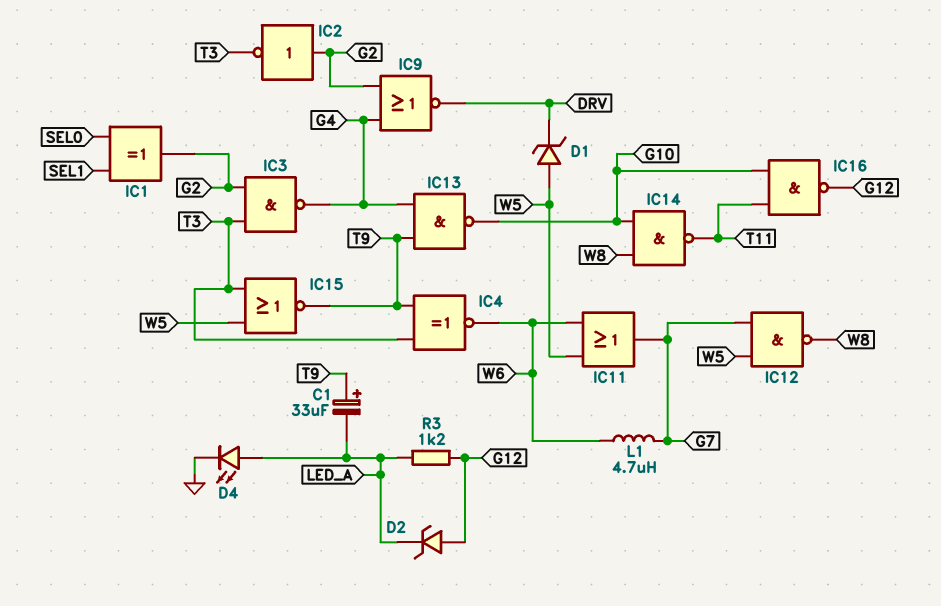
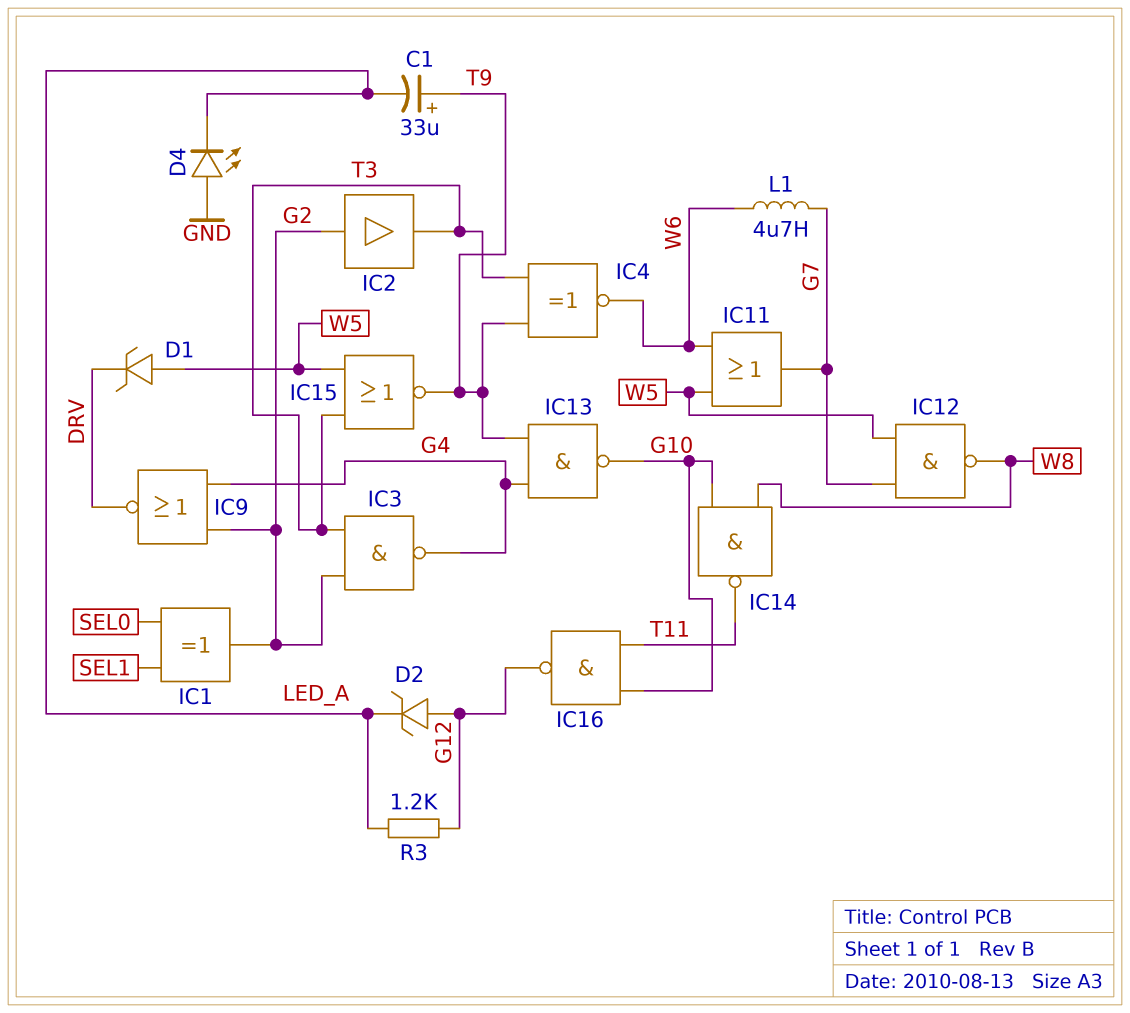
D4: LED (A LED_A, K GND) -> LED (A GND, K LED_A)
IC2: NOT (in G2, out T3) -> buffer (in G2, out T3)

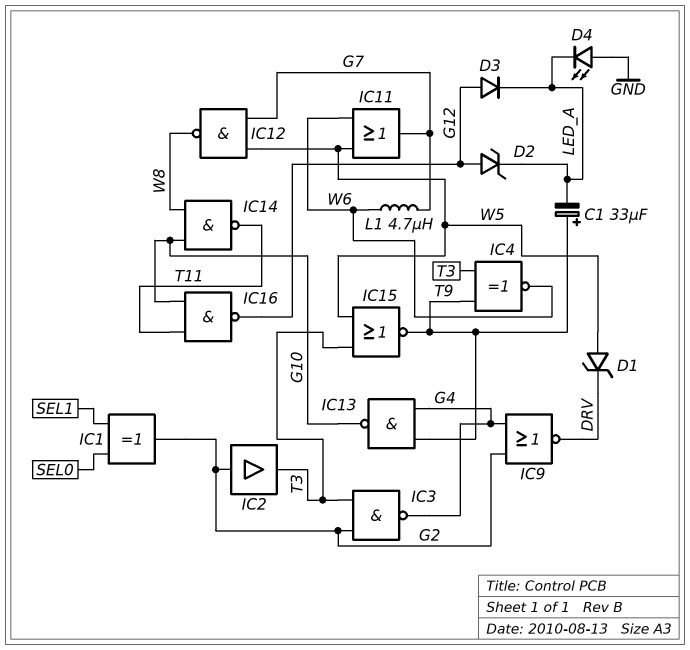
D3: none -> diode (A G12, K LED_A)
R3: 1.2k (G12, LED_A) -> none

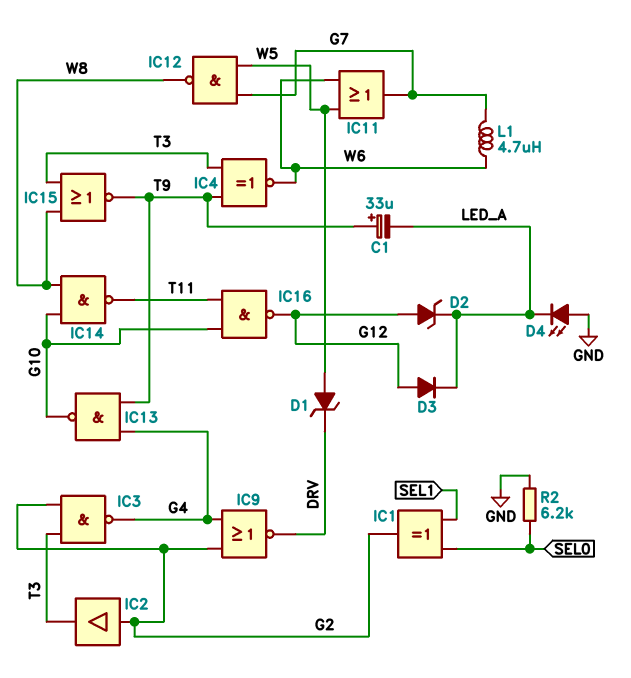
IC15: NOR (in T3, in W5, out T9) -> NOR (in T3, in W8, out T9)
R2: none -> 6.2k (GND, SEL0)

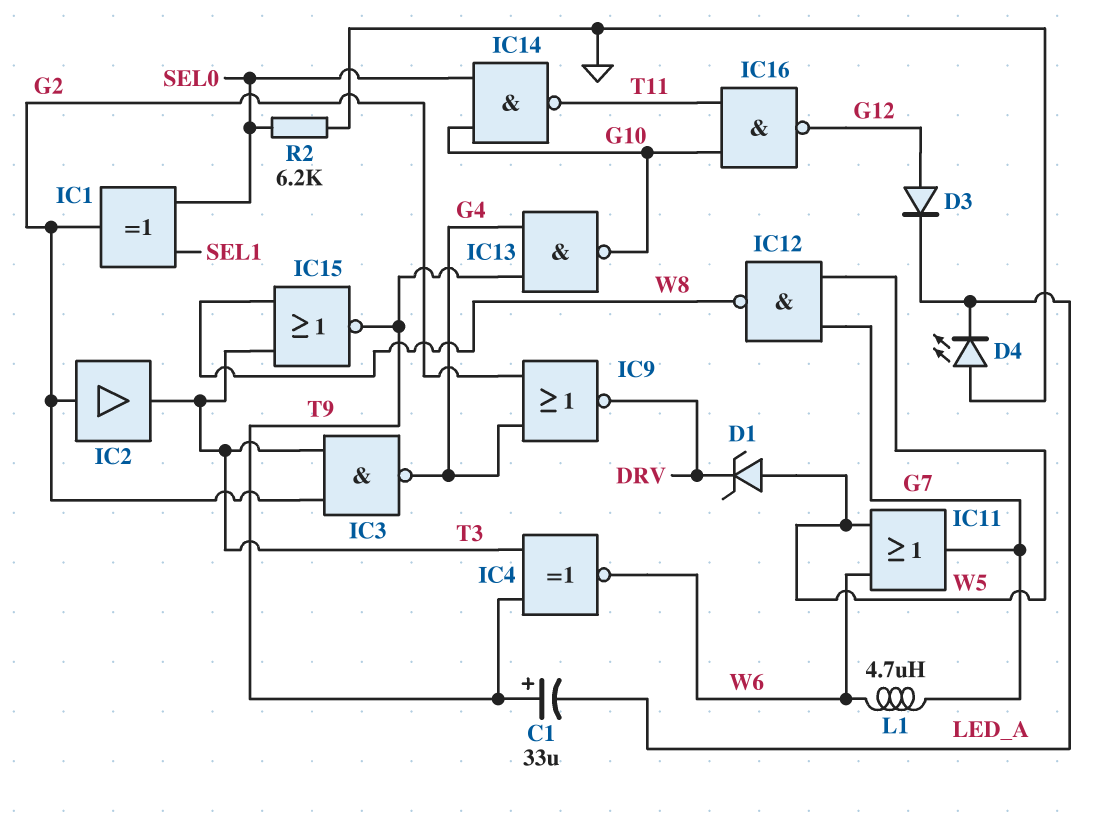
D2: zener (A G12, K LED_A) -> none
IC14: NAND (in G10, in W8, out T11) -> NAND (in G10, in SEL0, out T11)

